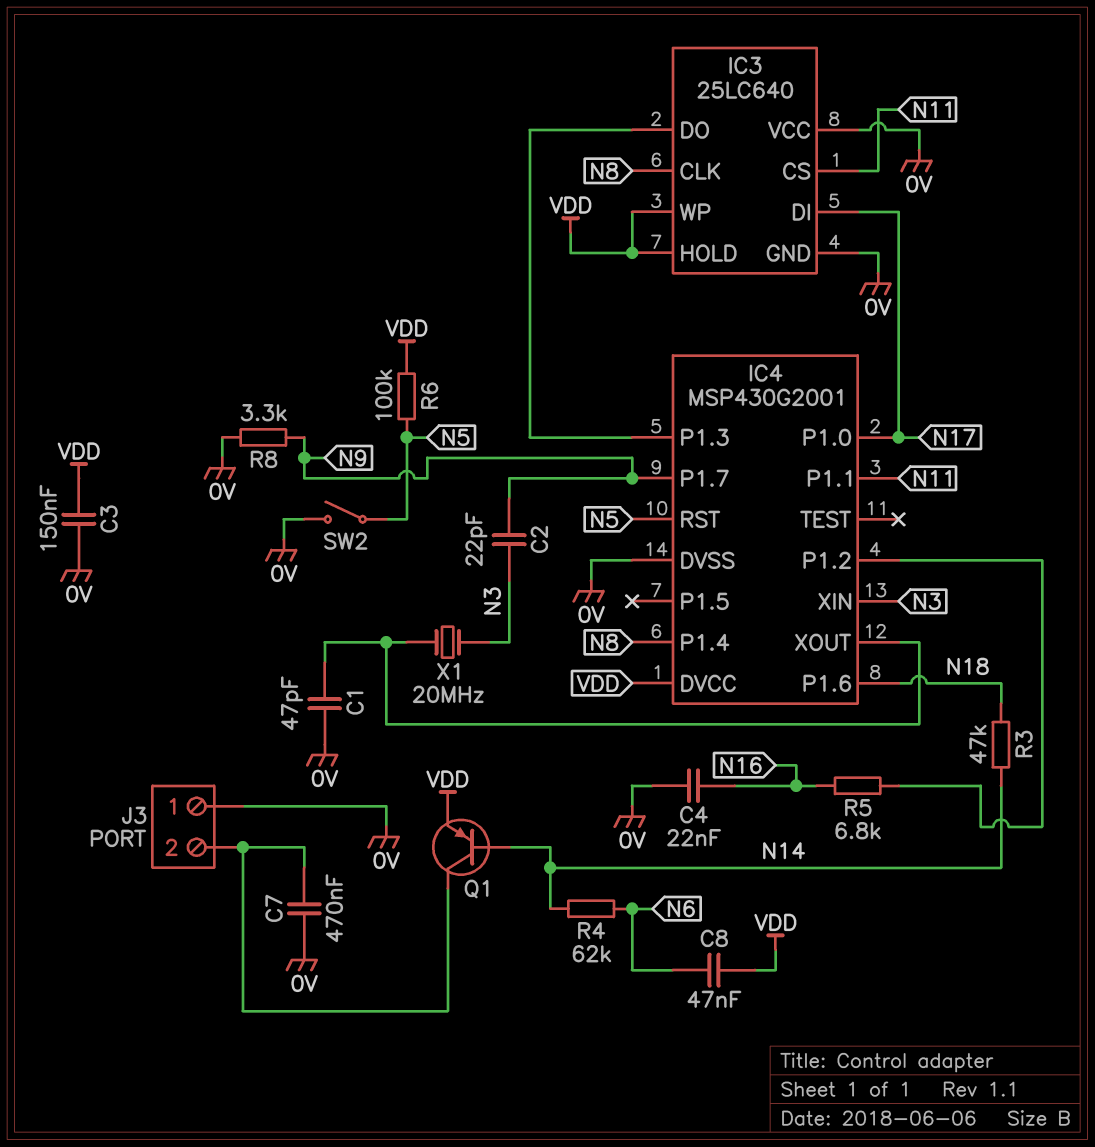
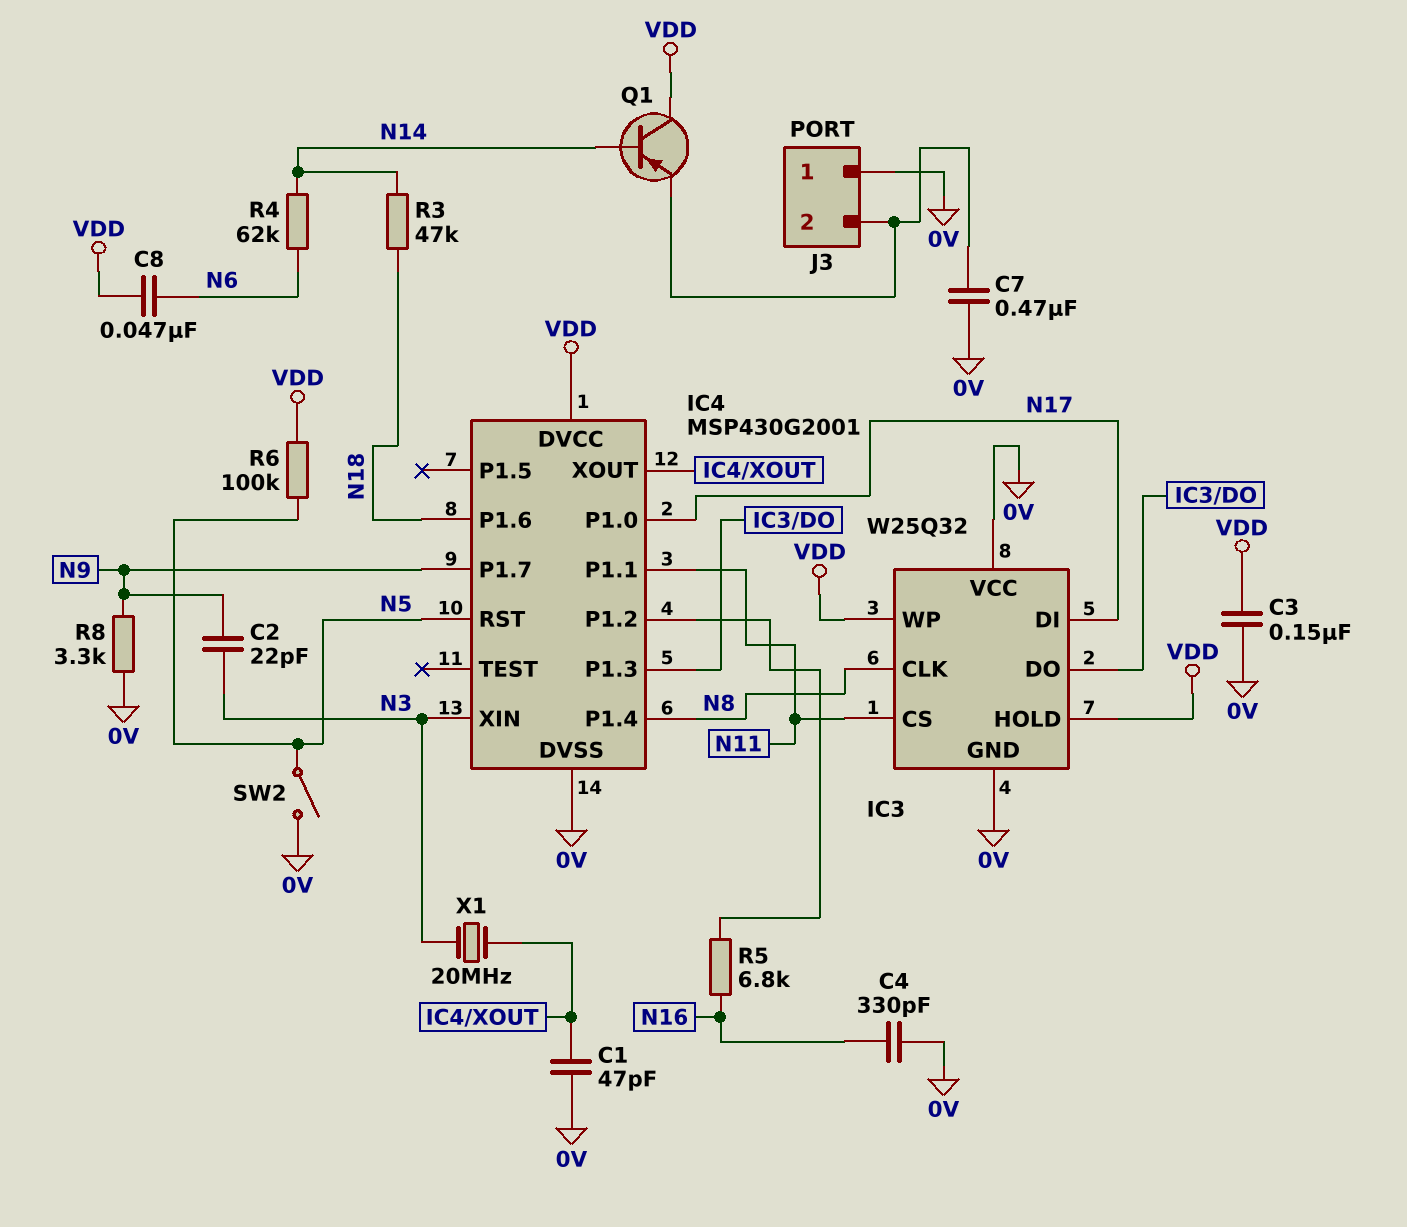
C4: 22nF (0V, N16) -> 330pF (0V, N16)
IC3: 25LC640 -> W25Q32
Q1: PNP (B N14, C J3/2, E VDD) -> PNP (B N14, C VDD, E J3/2)

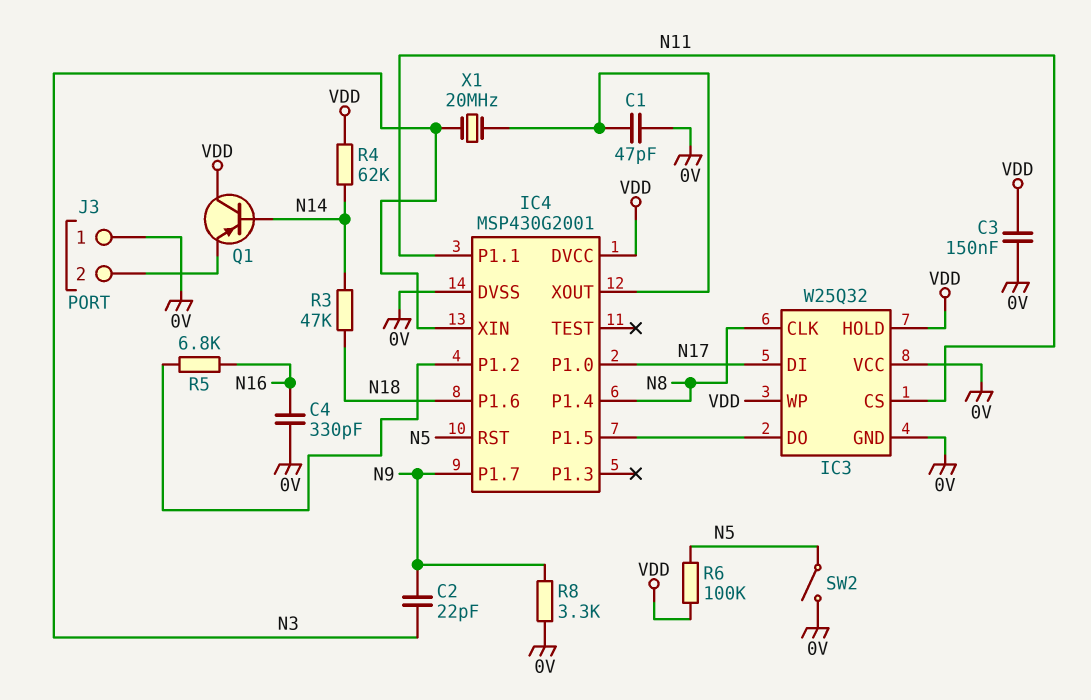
C7: 470nF (0V, J3/2) -> none
C8: 47nF (N6, VDD) -> none
IC4 pin P1.3: IC3/DO -> none
IC4 pin P1.5: none -> IC3/DO
R4: 62k (N6, N14) -> 62k (N14, VDD)

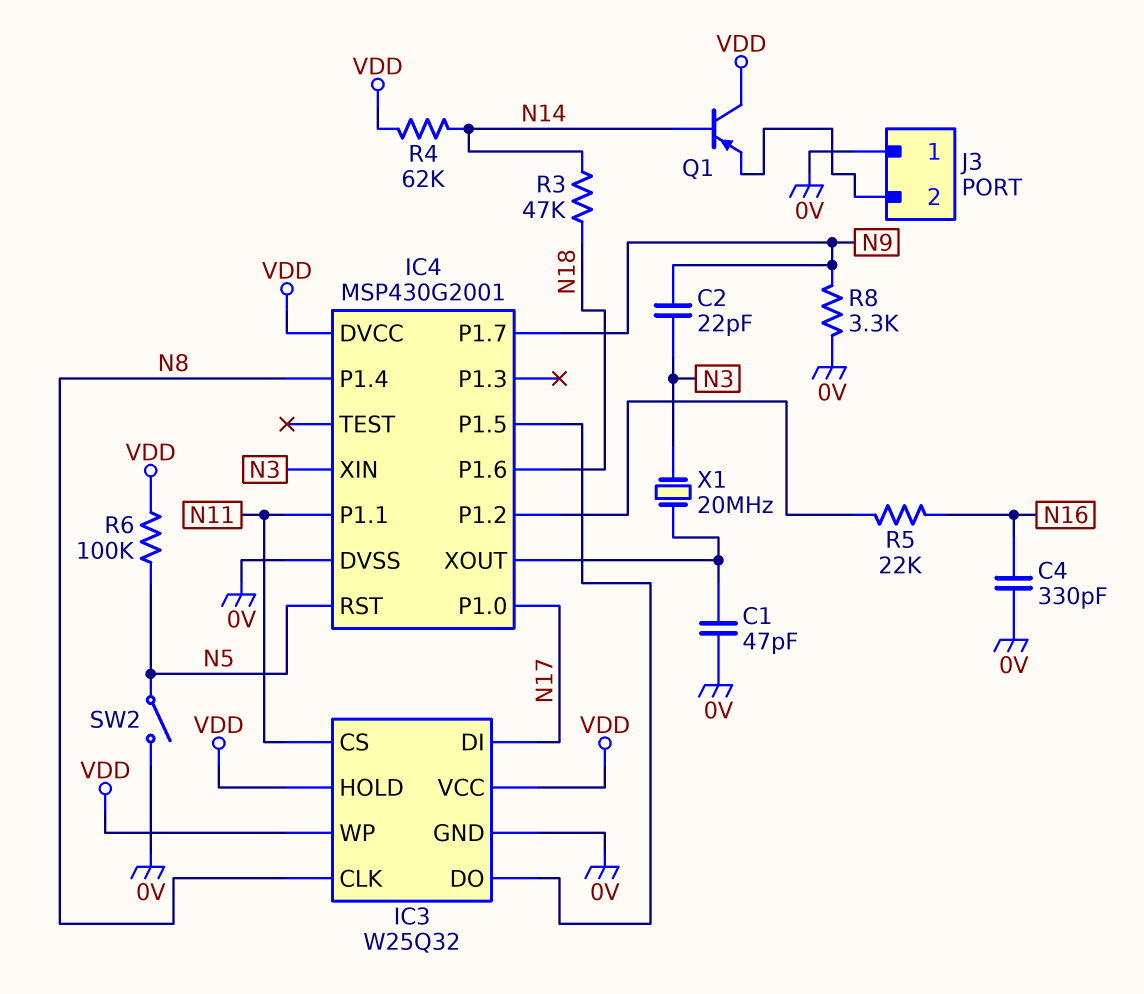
C3: 150nF (0V, VDD) -> none
IC3 pin VCC: 0V -> VDD
R5: 6.8k (IC4/P1.2, N16) -> 22k (IC4/P1.2, N16)

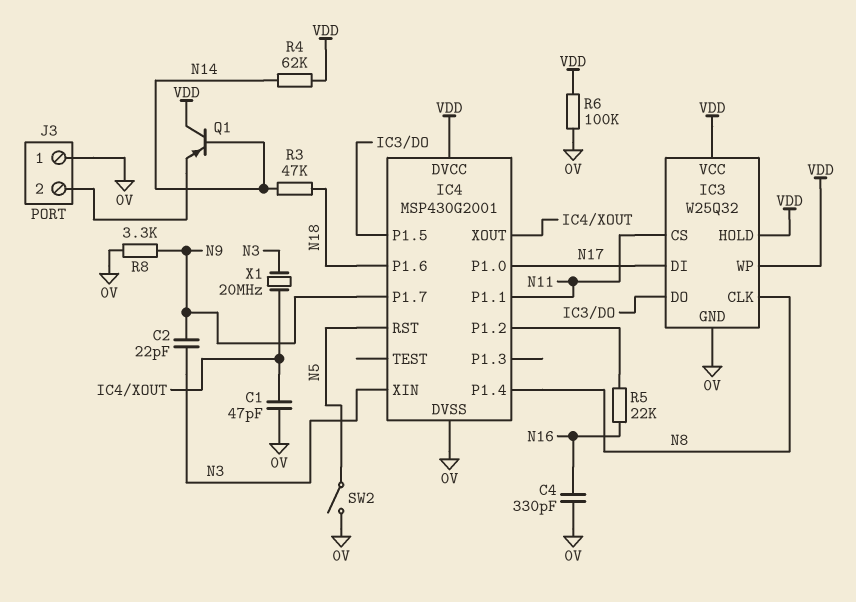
R6: 100k (N5, VDD) -> 100k (0V, VDD)

